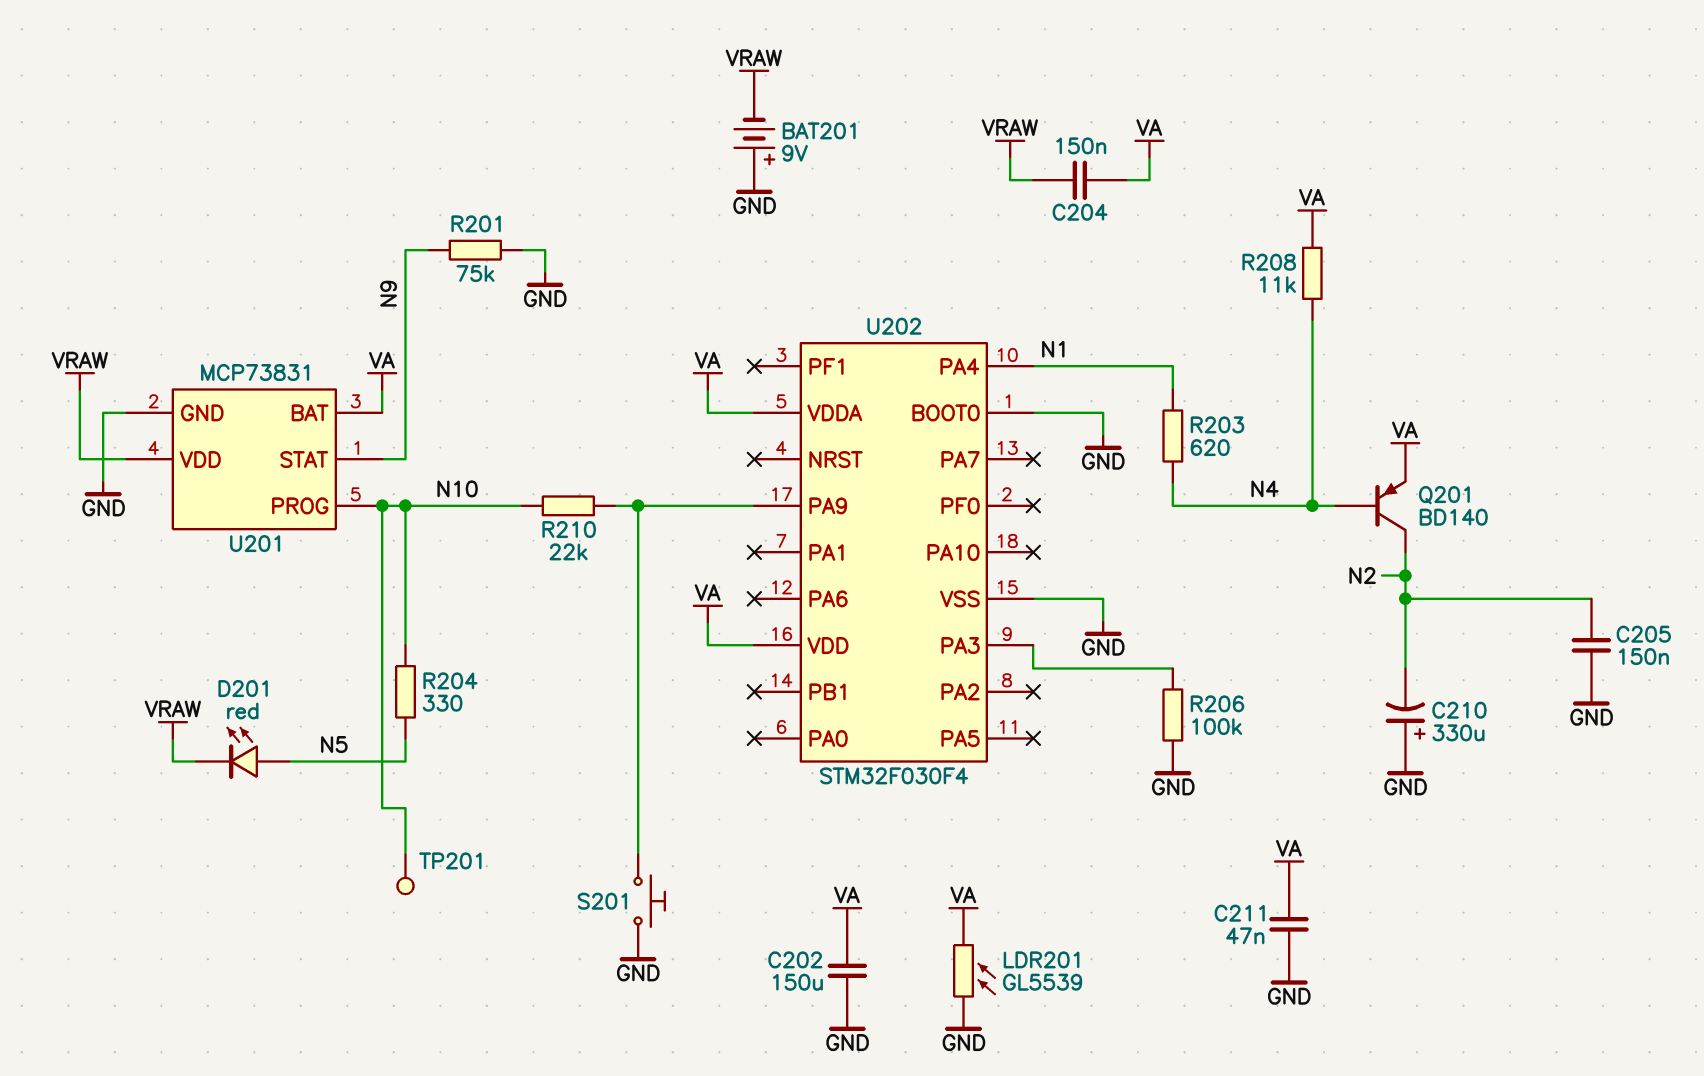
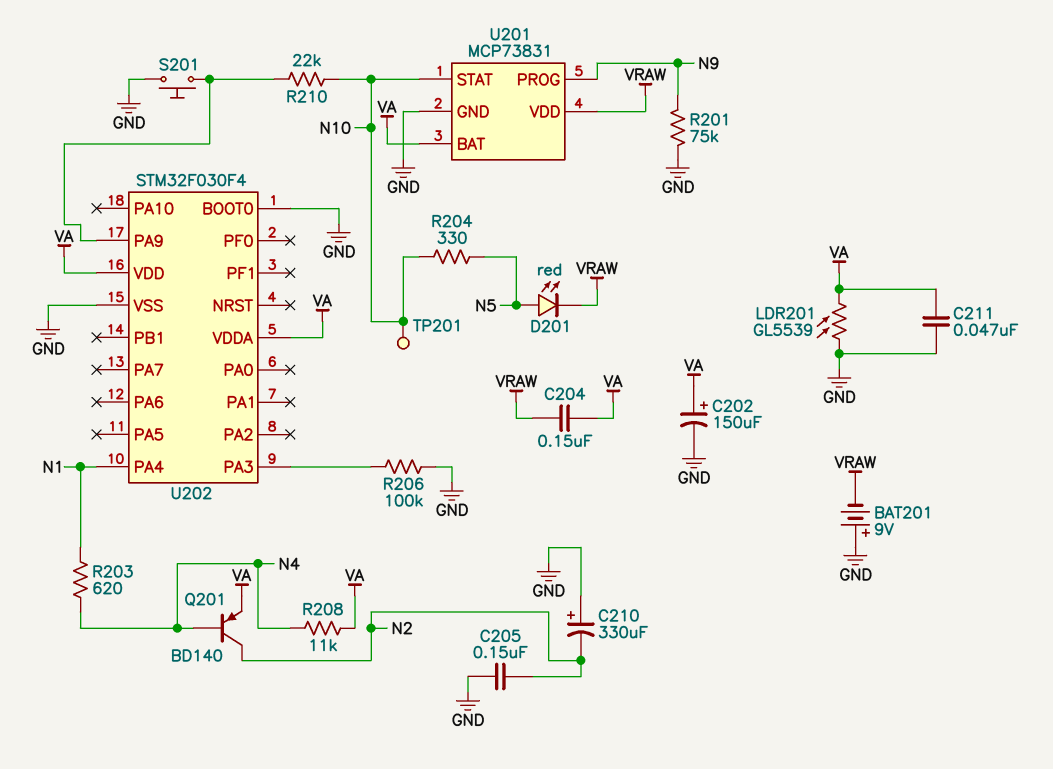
C202: 150uF (GND, VA) -> 150uF (plus VA, minus GND)
U201 pin PROG: N10 -> N9
U201 pin STAT: N9 -> N10

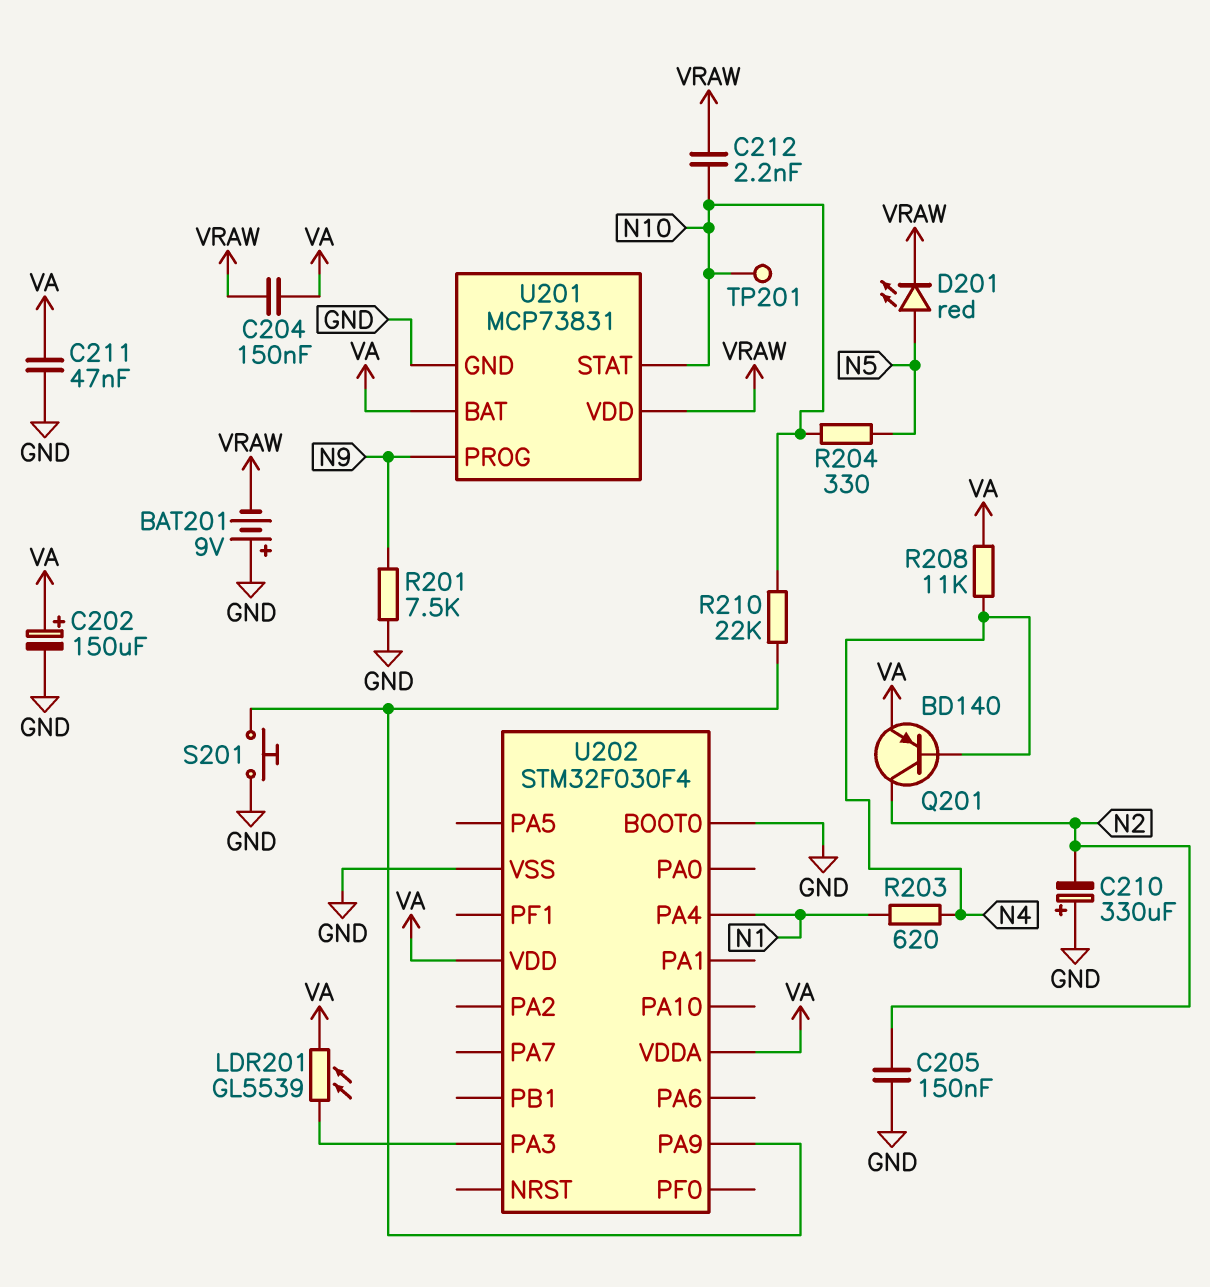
C212: none -> 2.2nF (N10, VRAW)
LDR201: GL5539 (GND, VA) -> GL5539 (U202/PA3, VA)
R201: 75k (GND, N9) -> 7.5k (GND, N9)
R206: 100k (GND, U202/PA3) -> none

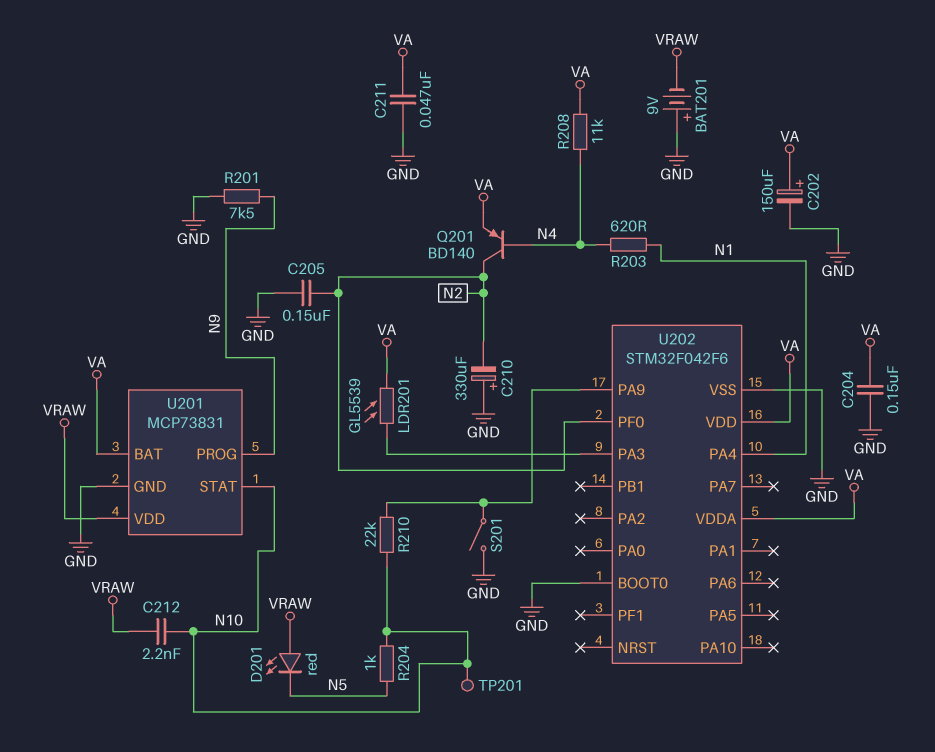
C204: 150nF (VA, VRAW) -> 150nF (GND, VA)
D201: LED red (A N5, K VRAW) -> LED red (A VRAW, K N5)
R204: 330 (N5, N10) -> 1k (N5, N10)
S201: button (GND, U202/PA9) -> switch (GND, U202/PA9)
U202: STM32F030F4 -> STM32F042F6
U202 pin PF0: none -> N2

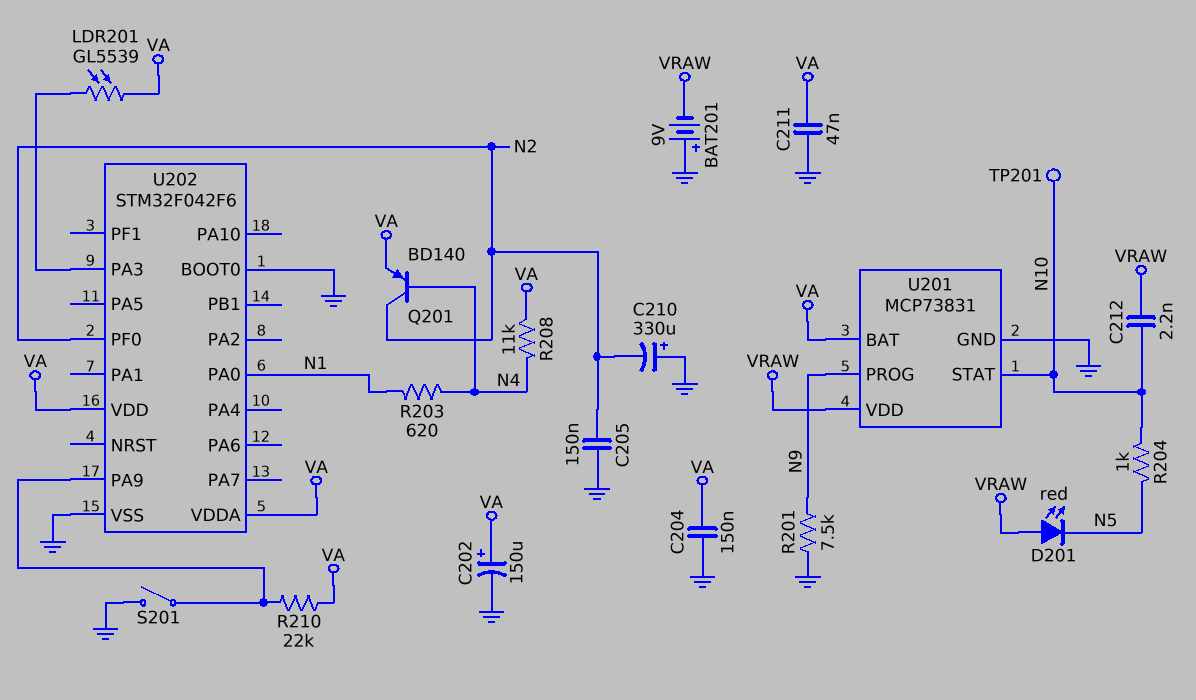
R210: 22k (N10, U202/PA9) -> 22k (U202/PA9, VA)
U202 pin PA0: none -> N1
U202 pin PA4: N1 -> none

